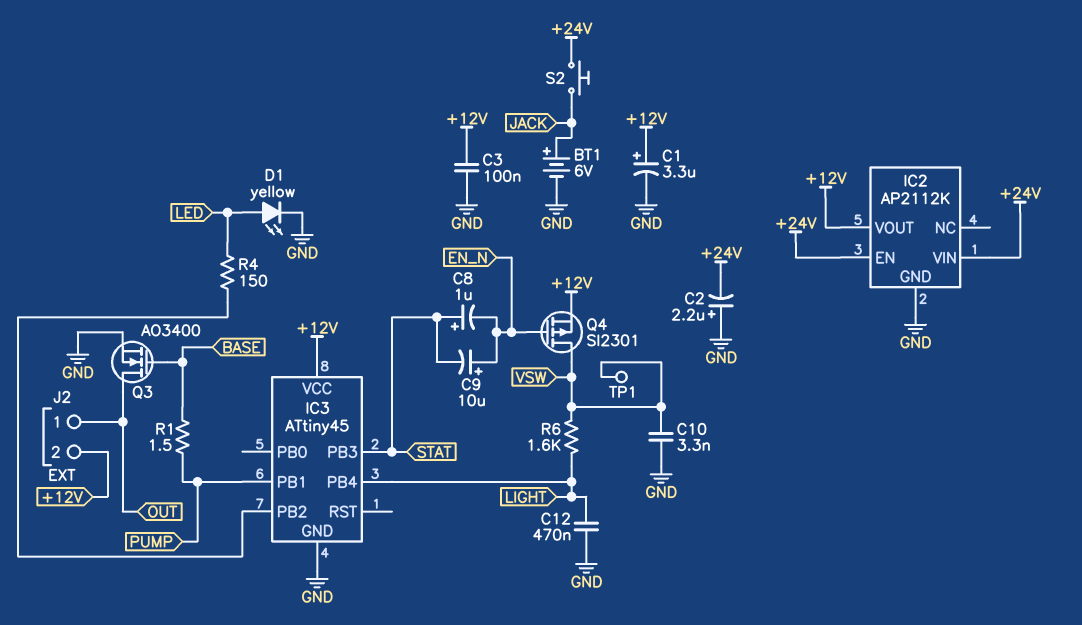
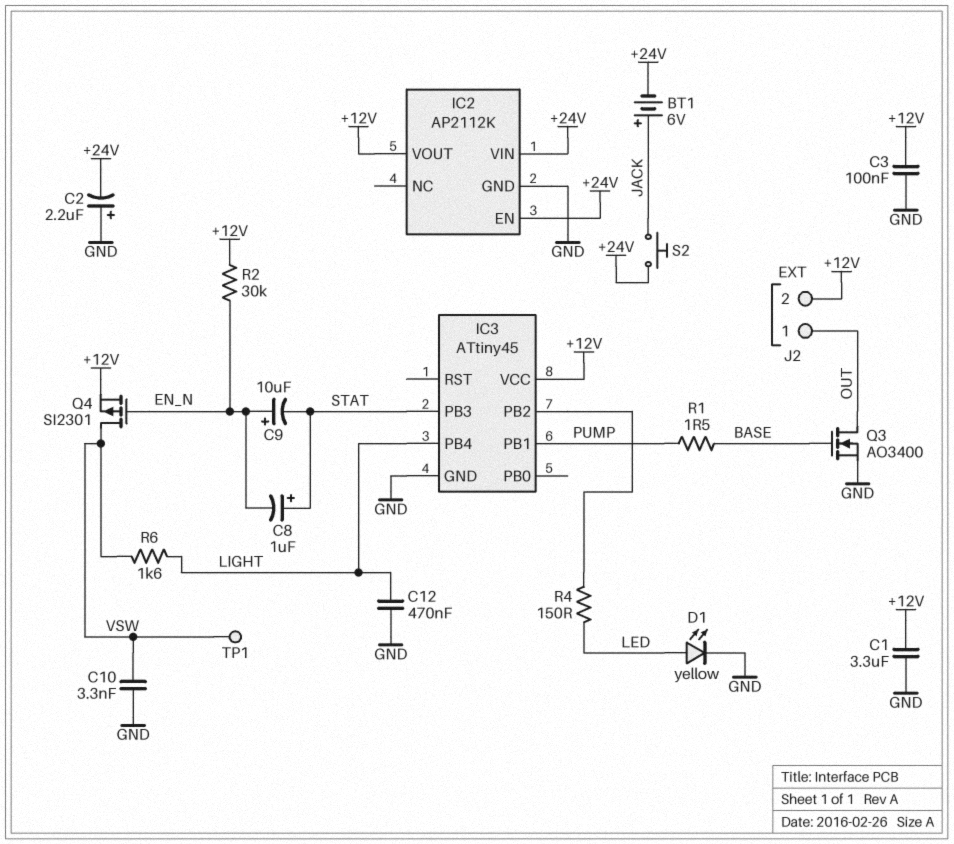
BT1: 6V (plus JACK, minus GND) -> 6V (plus JACK, minus +24V)
C1: 3.3uF (plus +12V, minus GND) -> 3.3uF (+12V, GND)
R2: none -> 30k (+12V, EN_N)

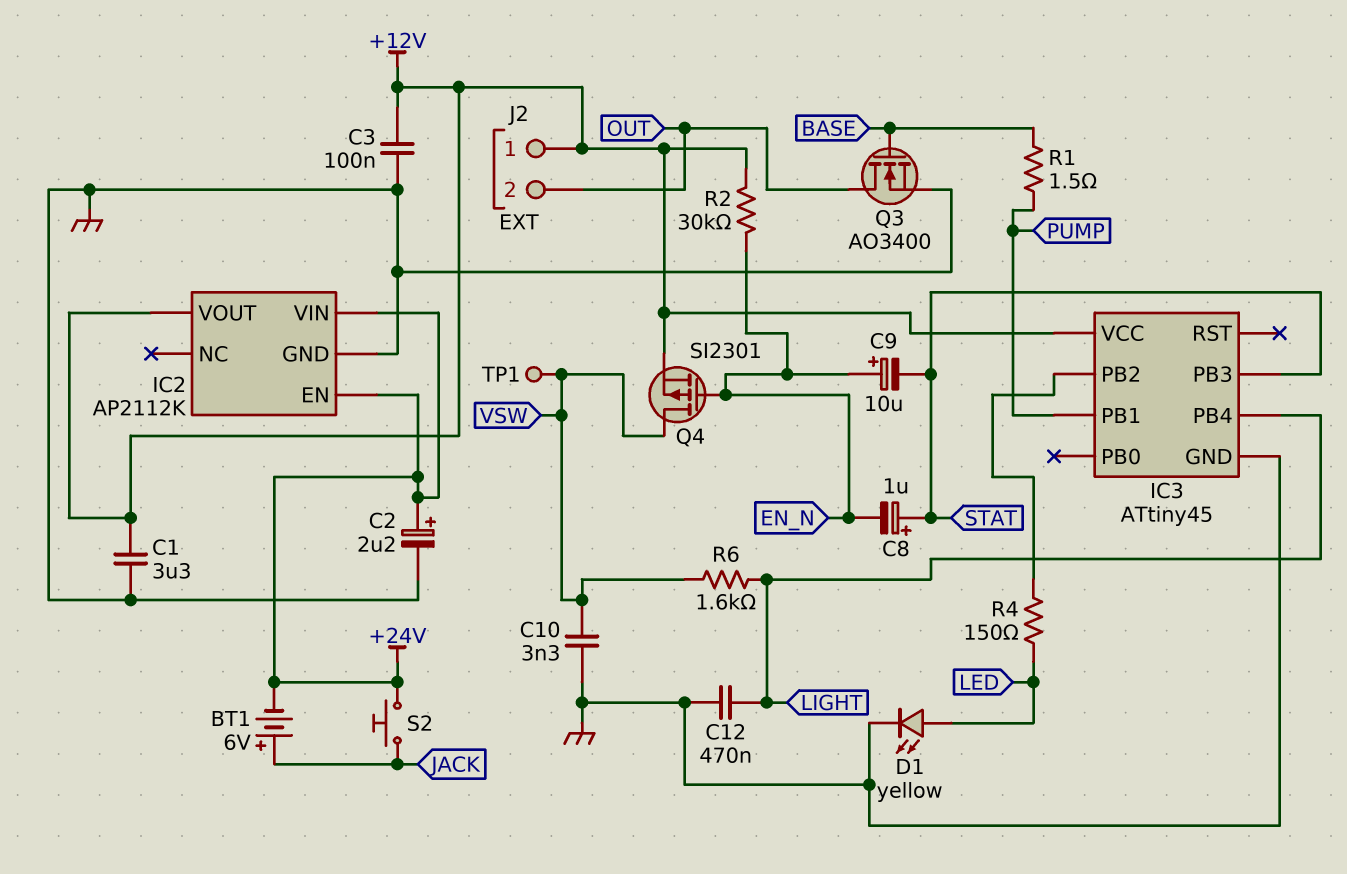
C2: 2.2uF (plus GND, minus +24V) -> 2.2uF (plus +24V, minus GND)
J2 pin 1: OUT -> +12V
J2 pin 2: +12V -> OUT

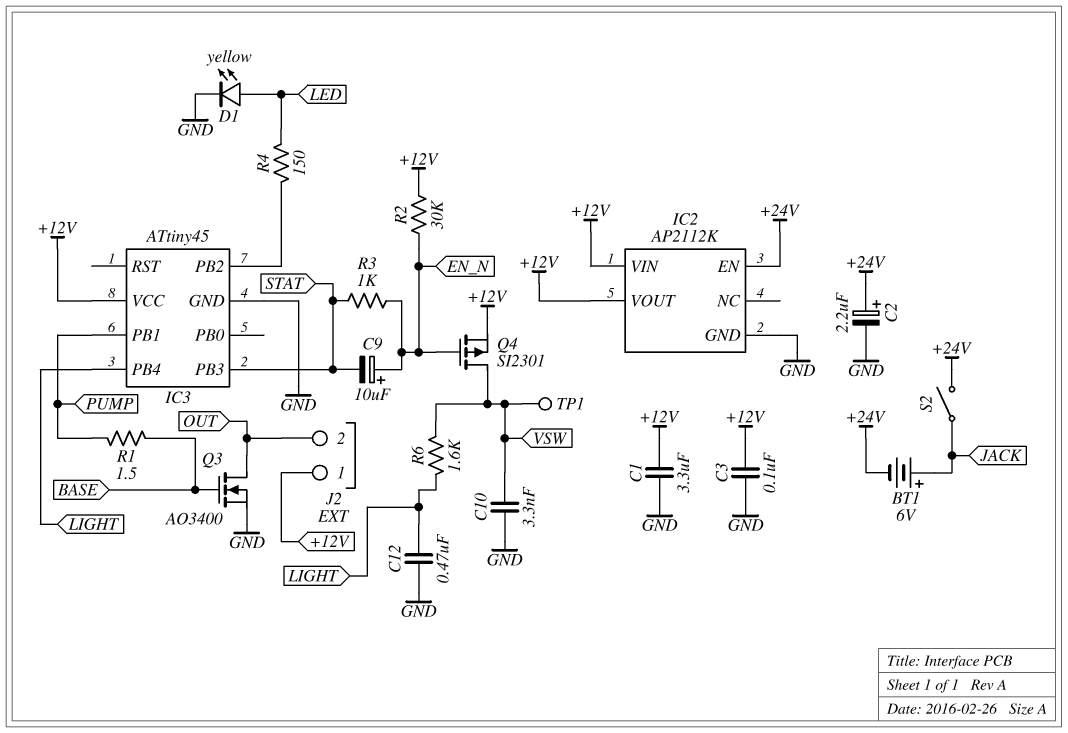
C8: 1uF (plus STAT, minus EN_N) -> none
IC2 pin VIN: +24V -> +12V
R3: none -> 1k (EN_N, STAT)
S2: button (+24V, JACK) -> switch (+24V, JACK)

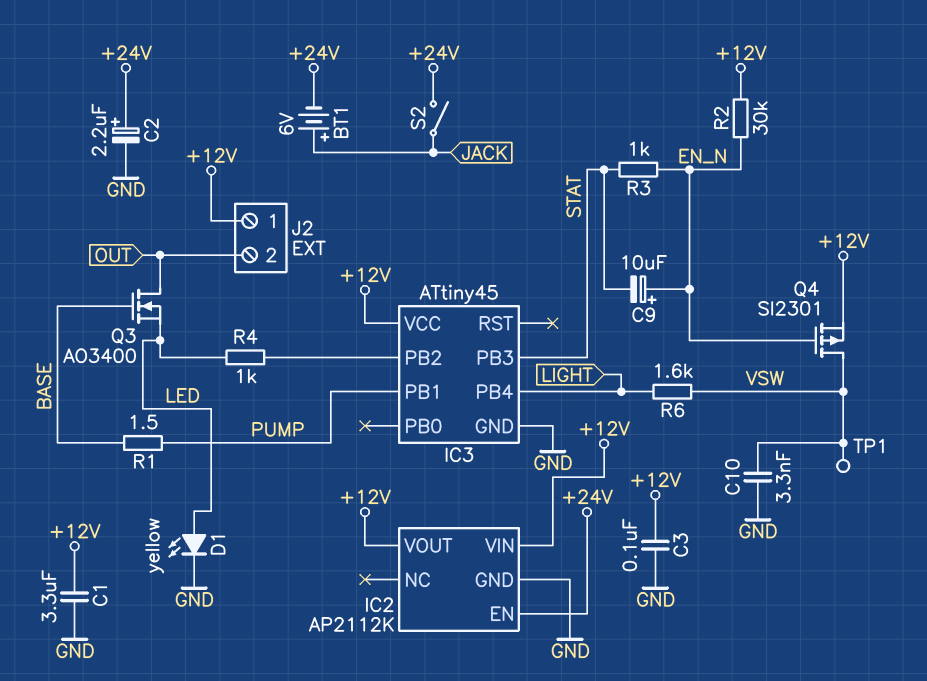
C12: 470nF (GND, LIGHT) -> none
Q3: NMOS AO3400 (G BASE, D OUT, S GND) -> NMOS AO3400 (G BASE, D OUT, S LED)
R4: 150 (IC3/PB2, LED) -> 1k (IC3/PB2, LED)

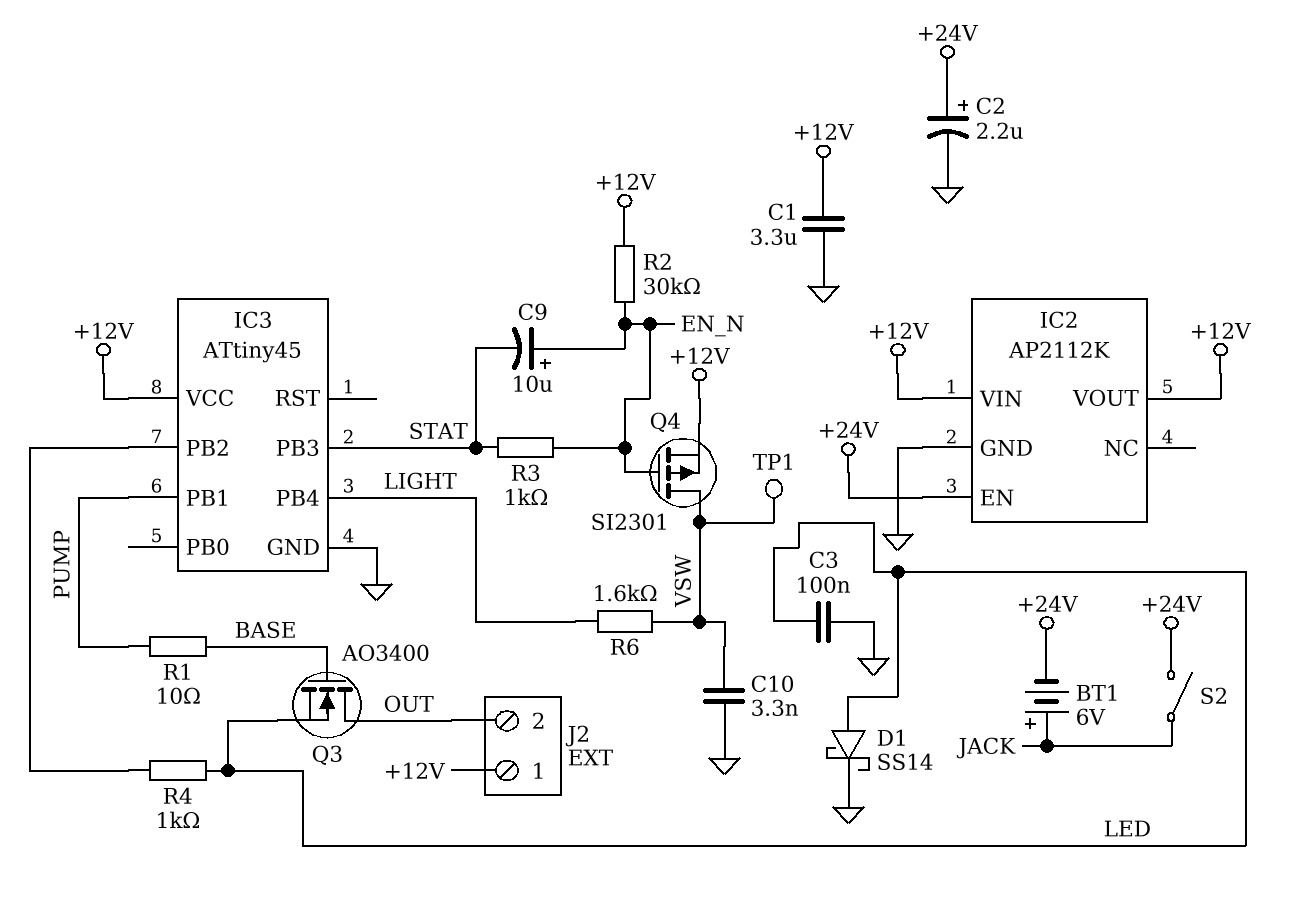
C3: 100nF (+12V, GND) -> 100nF (GND, LED)
D1: LED yellow (A LED, K GND) -> schottky SS14 (A LED, K GND)
R1: 1.5 (BASE, PUMP) -> 10 (BASE, PUMP)

